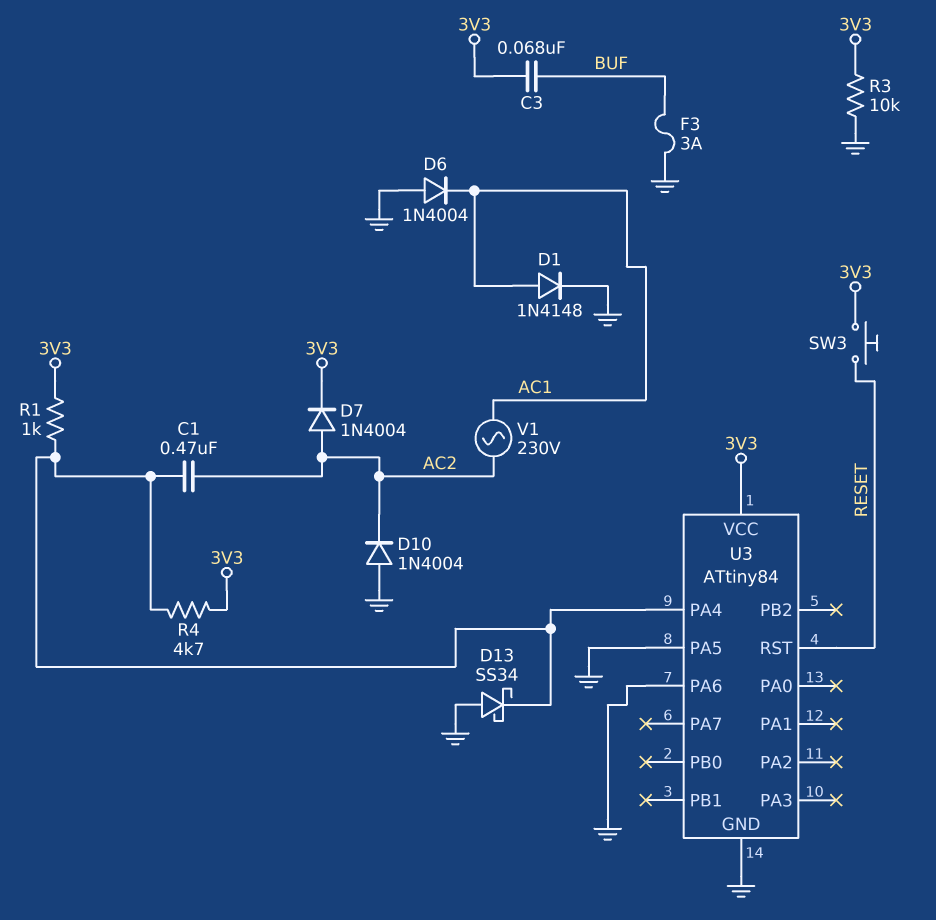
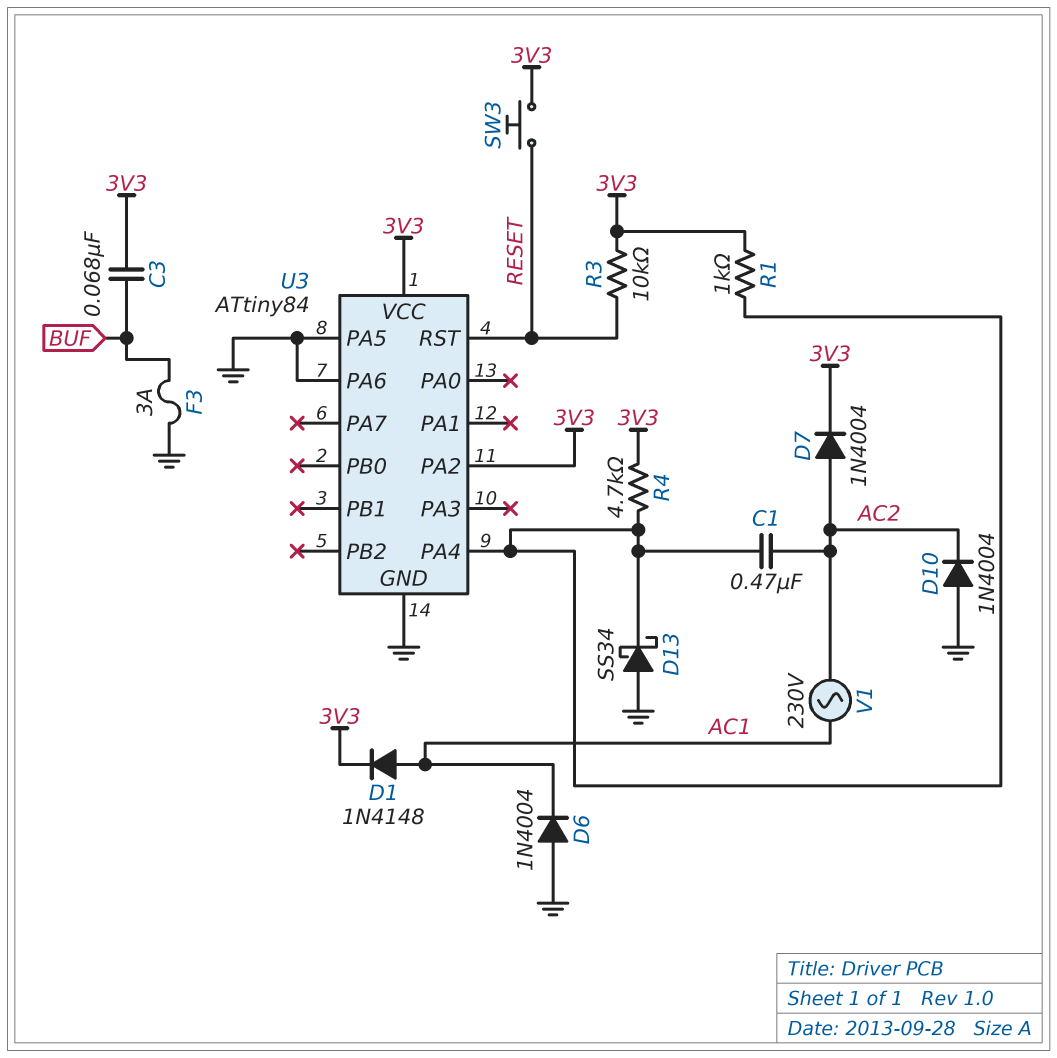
D1: diode 1N4148 (A AC1, K GND) -> diode 1N4148 (A AC1, K 3V3)
R3: 10k (3V3, GND) -> 10k (3V3, RESET)
U3 pin PA2: none -> 3V3

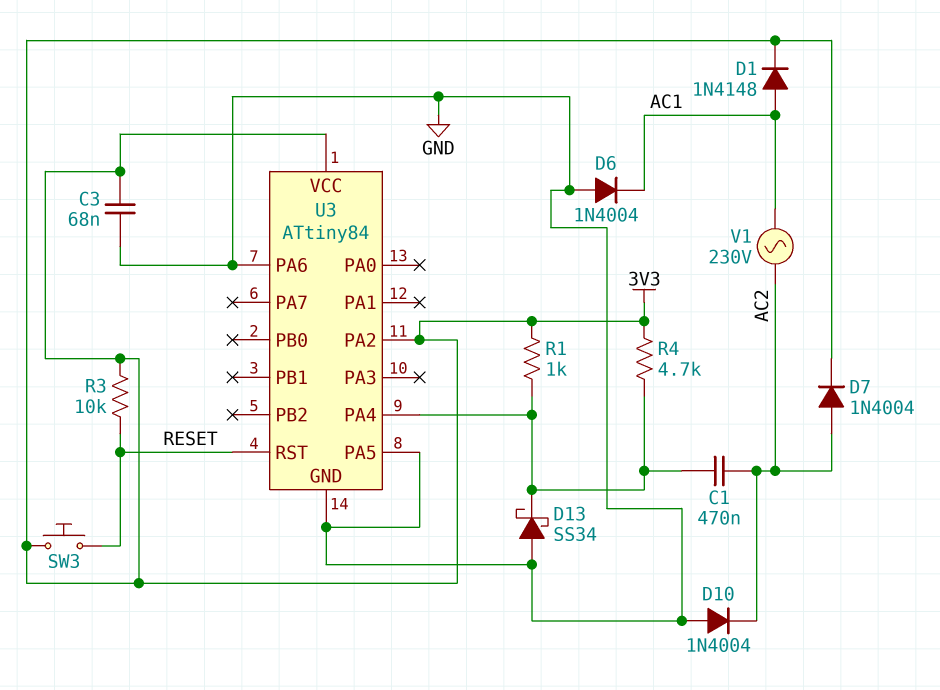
C3: 68nF (3V3, BUF) -> 68nF (3V3, GND)
F3: 3A (BUF, GND) -> none

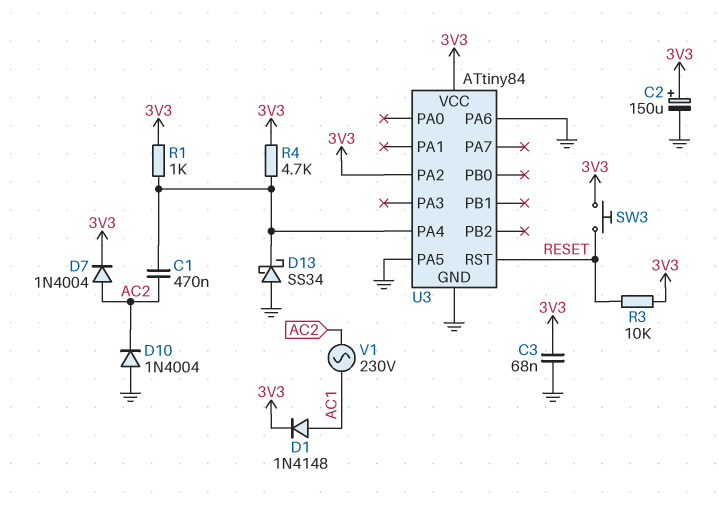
C2: none -> 150uF (plus 3V3, minus GND)
D6: diode 1N4004 (A GND, K AC1) -> none

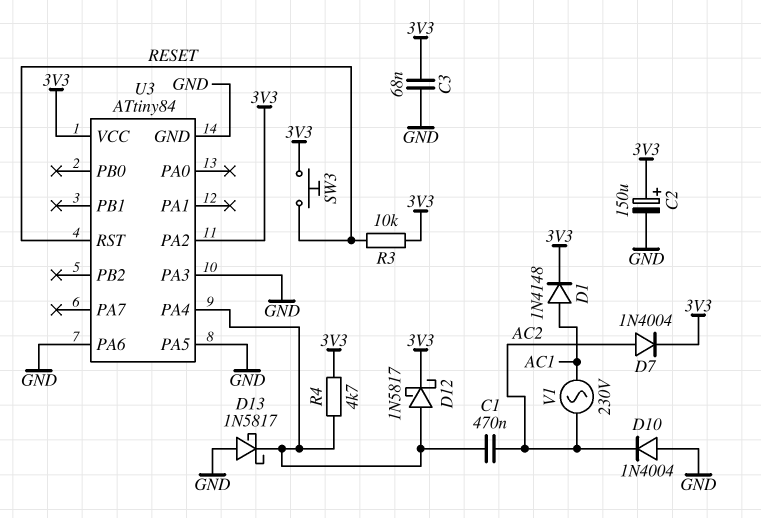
D12: none -> schottky 1N5817 (A U3/PA4, K 3V3)
D13: schottky SS34 (A GND, K U3/PA4) -> schottky 1N5817 (A GND, K U3/PA4)
R1: 1k (3V3, U3/PA4) -> none
U3 pin PA3: none -> GND

